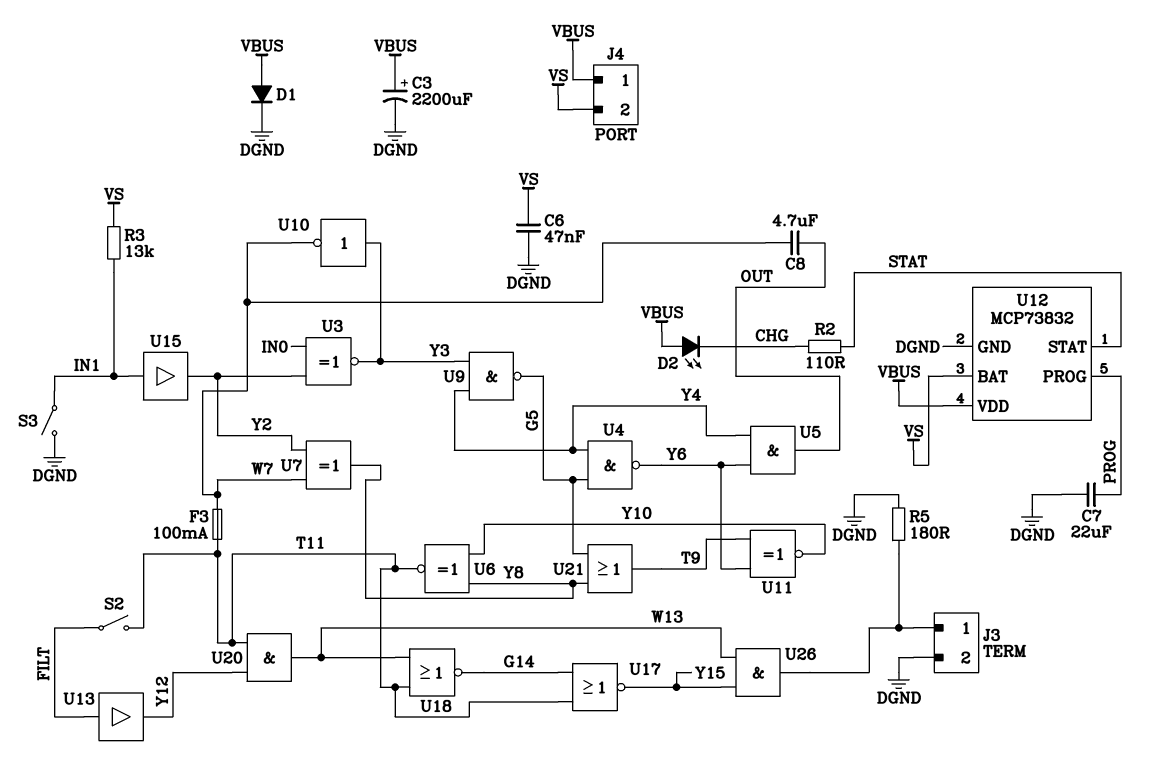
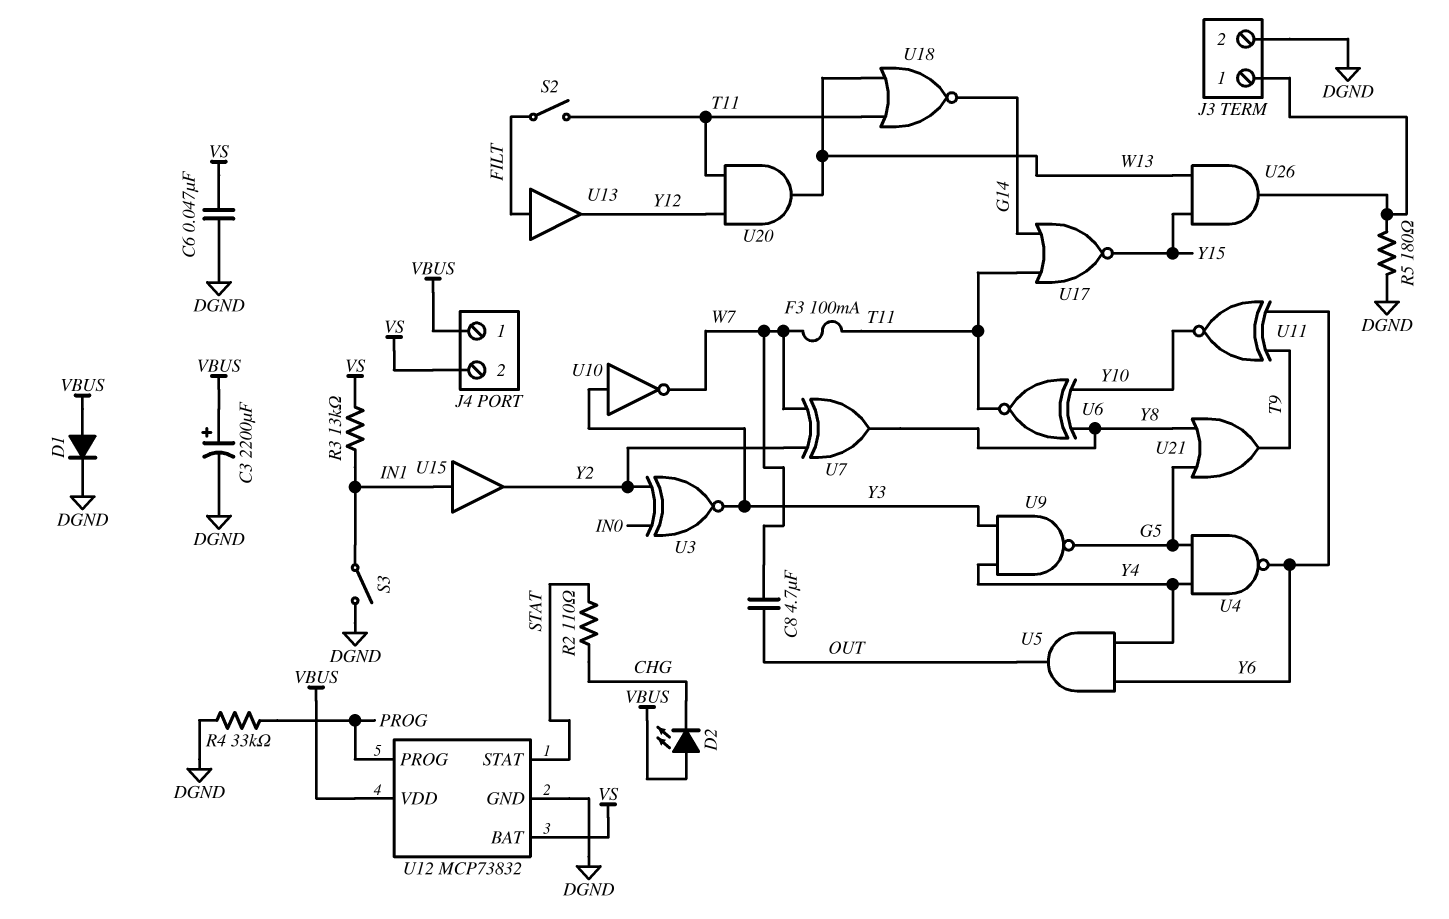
C7: 22uF (DGND, PROG) -> none
R4: none -> 33k (DGND, PROG)

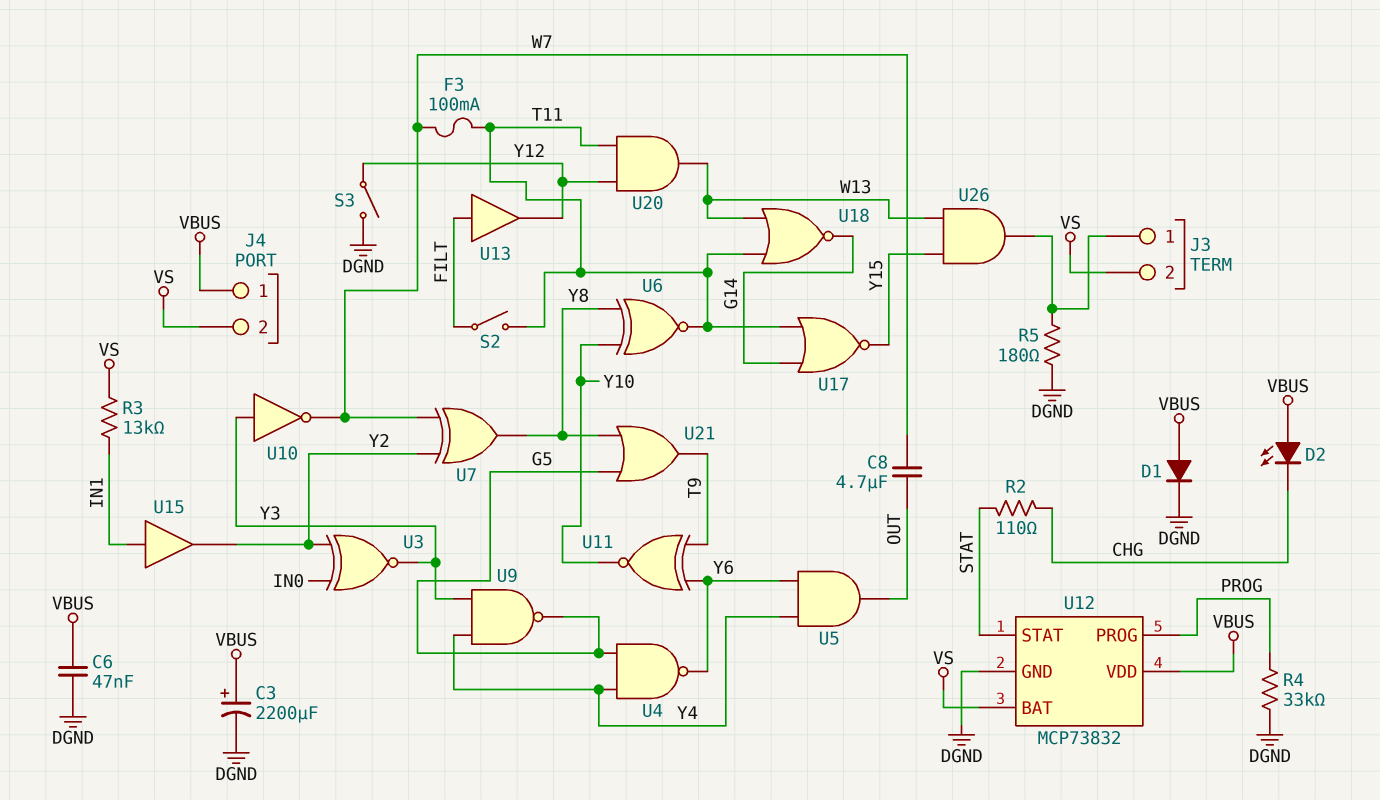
C6: 47nF (DGND, VS) -> 47nF (DGND, VBUS)
J3 pin 2: DGND -> VS
S3: switch (DGND, IN1) -> switch (DGND, Y12)

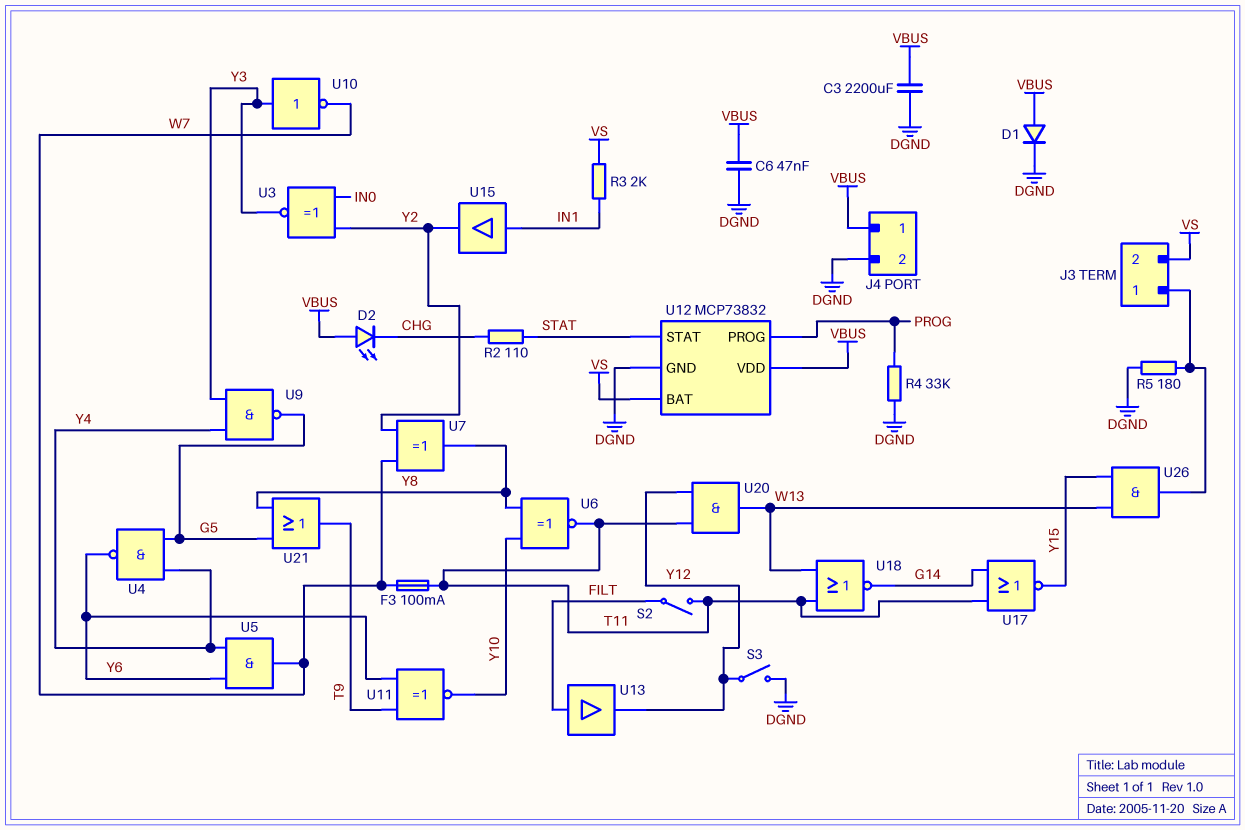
C3: 2200uF (plus VBUS, minus DGND) -> 2200uF (DGND, VBUS)
C8: 4.7uF (OUT, W7) -> none
J4 pin 2: VS -> DGND
R3: 13k (IN1, VS) -> 2k (IN1, VS)
U5: AND (in Y4, in Y6, out OUT) -> AND (in Y4, in Y6, out W7)

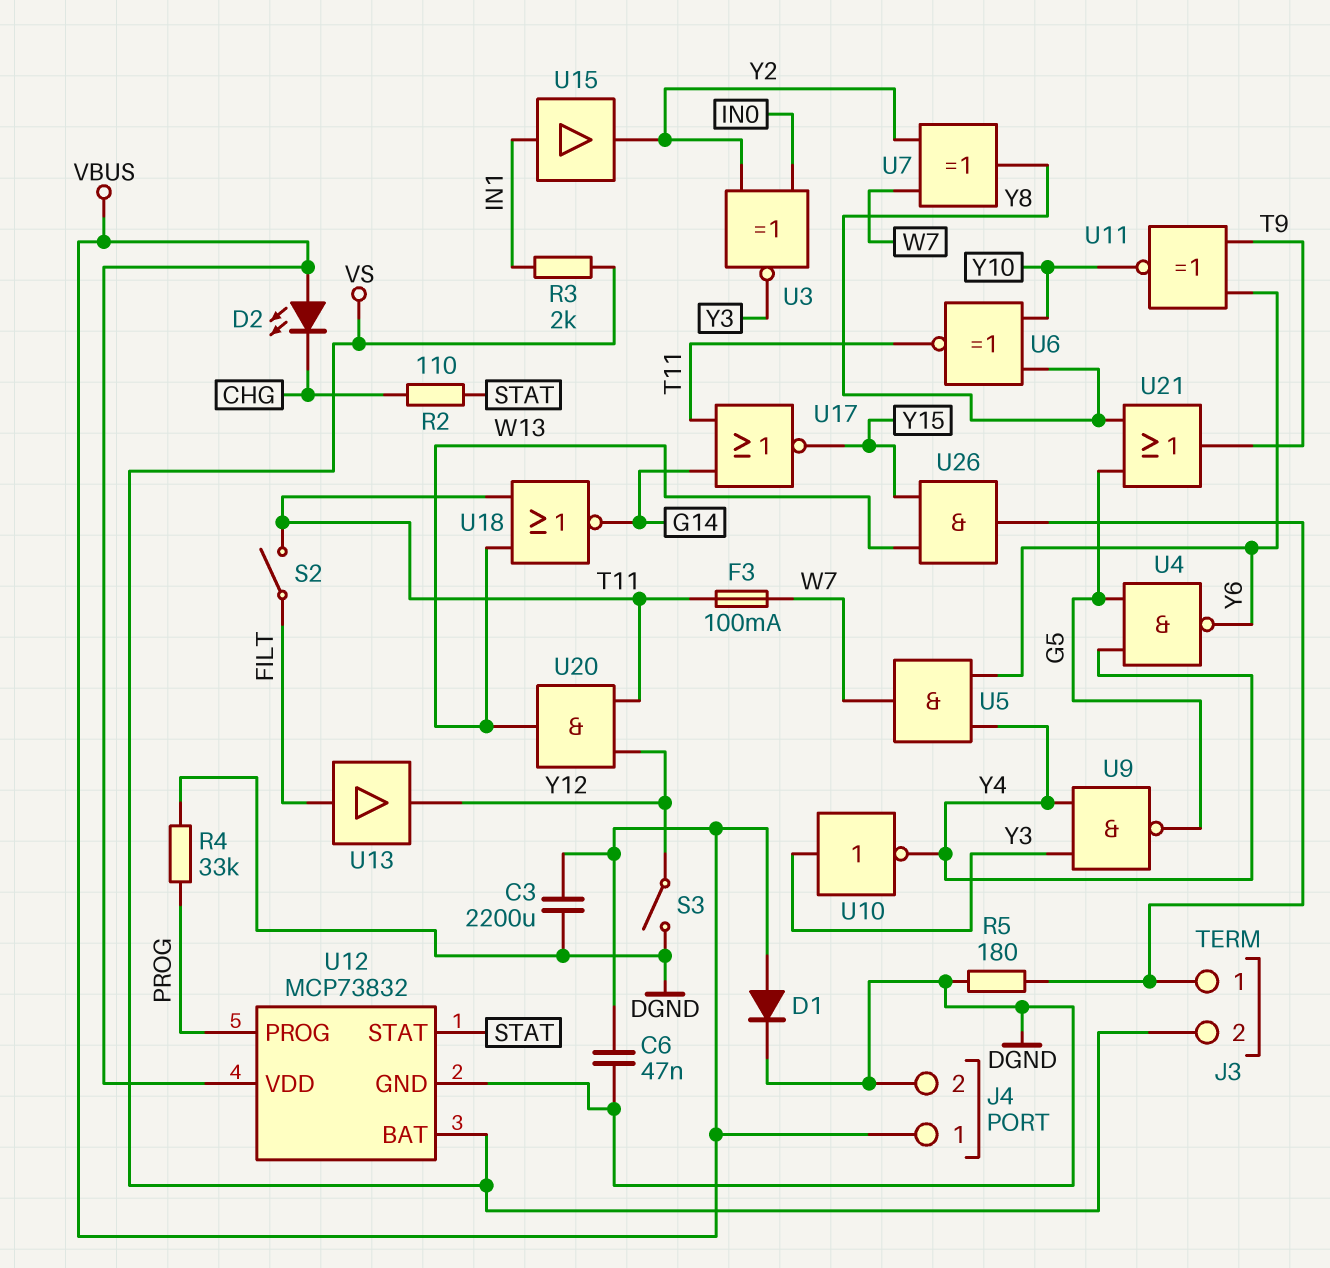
U10: NOT (in Y3, out W7) -> NOT (in Y3, out Y4)

